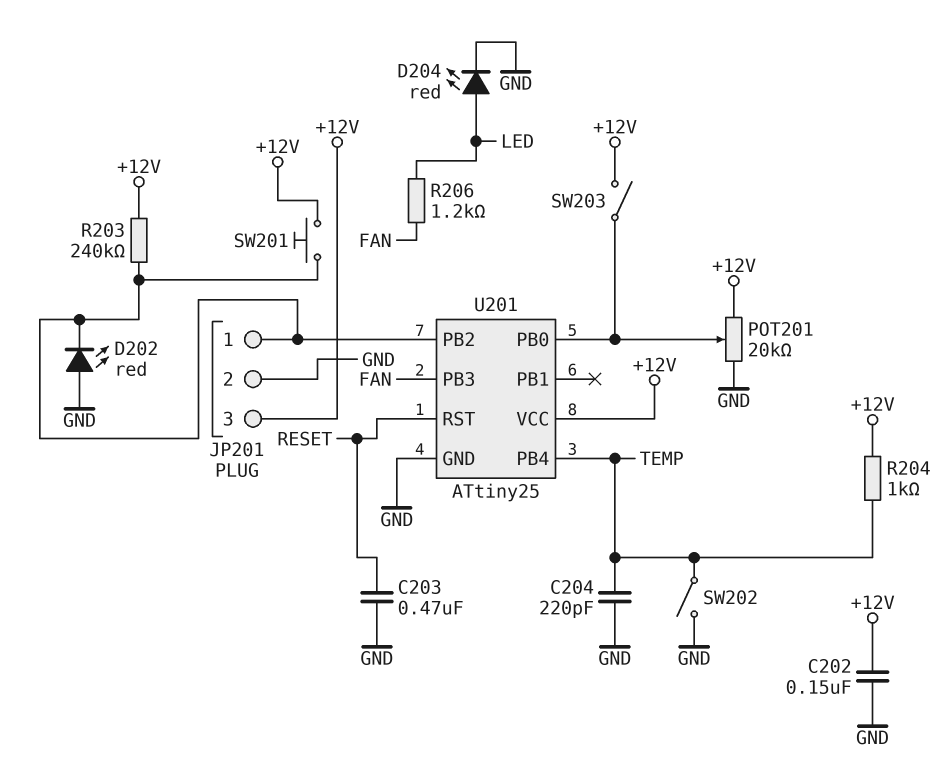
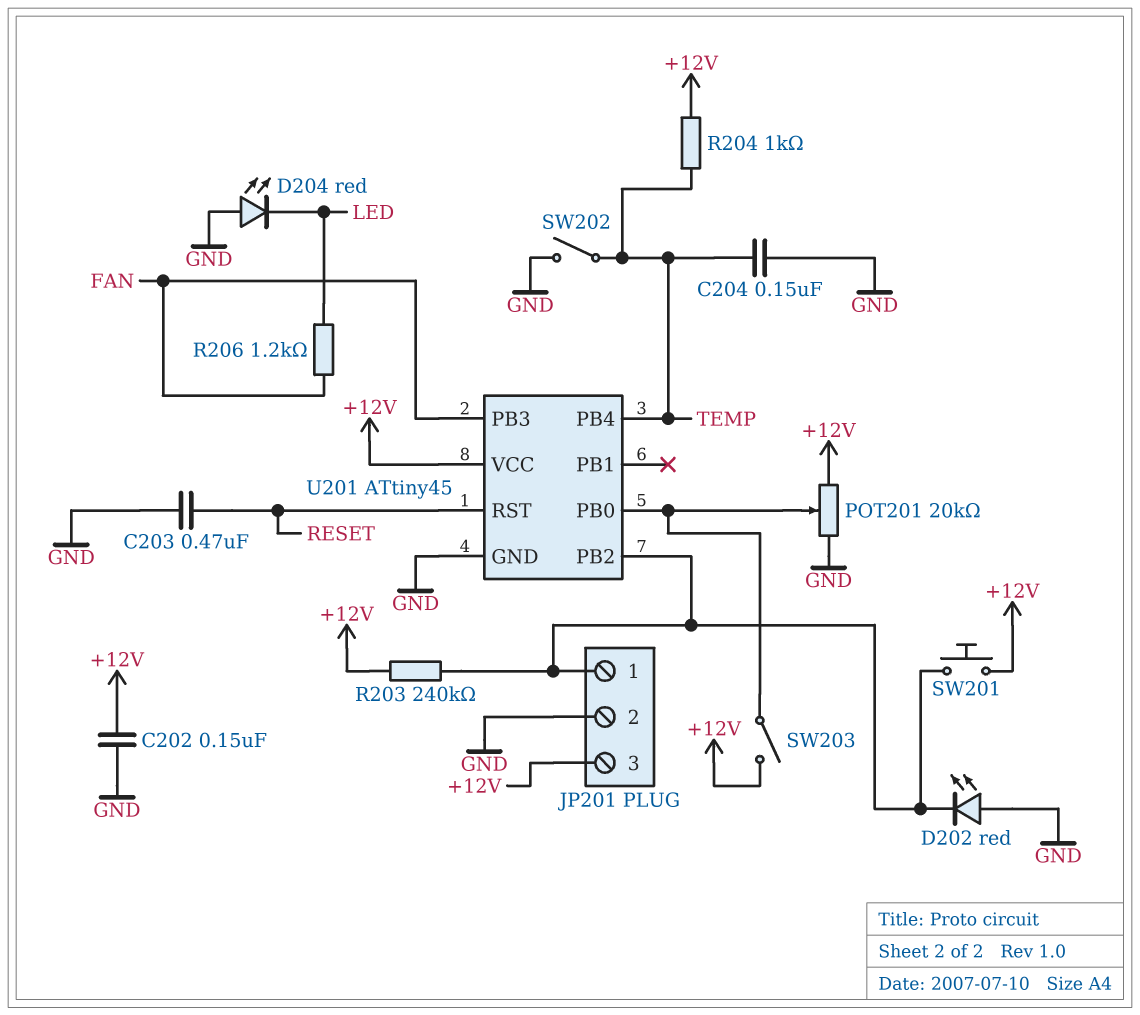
C204: 220pF (GND, TEMP) -> 150nF (GND, TEMP)
D204: LED red (A LED, K GND) -> LED red (A GND, K LED)
U201: ATtiny25 -> ATtiny45

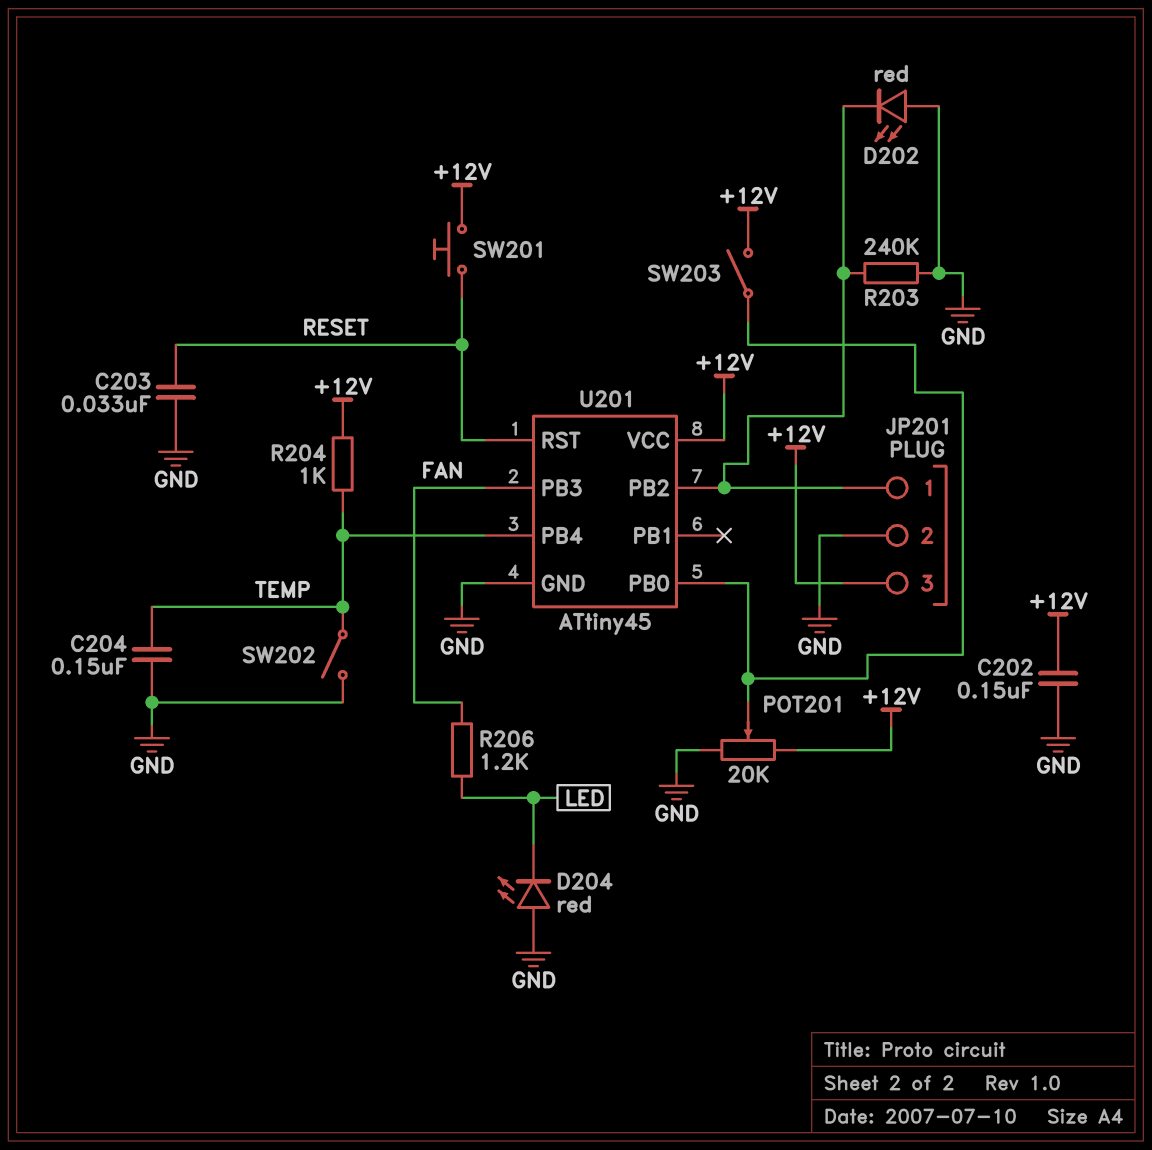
C203: 470nF (GND, RESET) -> 33nF (GND, RESET)
R203: 240k (+12V, JP201/1) -> 240k (GND, JP201/1)
SW201: button (+12V, JP201/1) -> button (+12V, RESET)

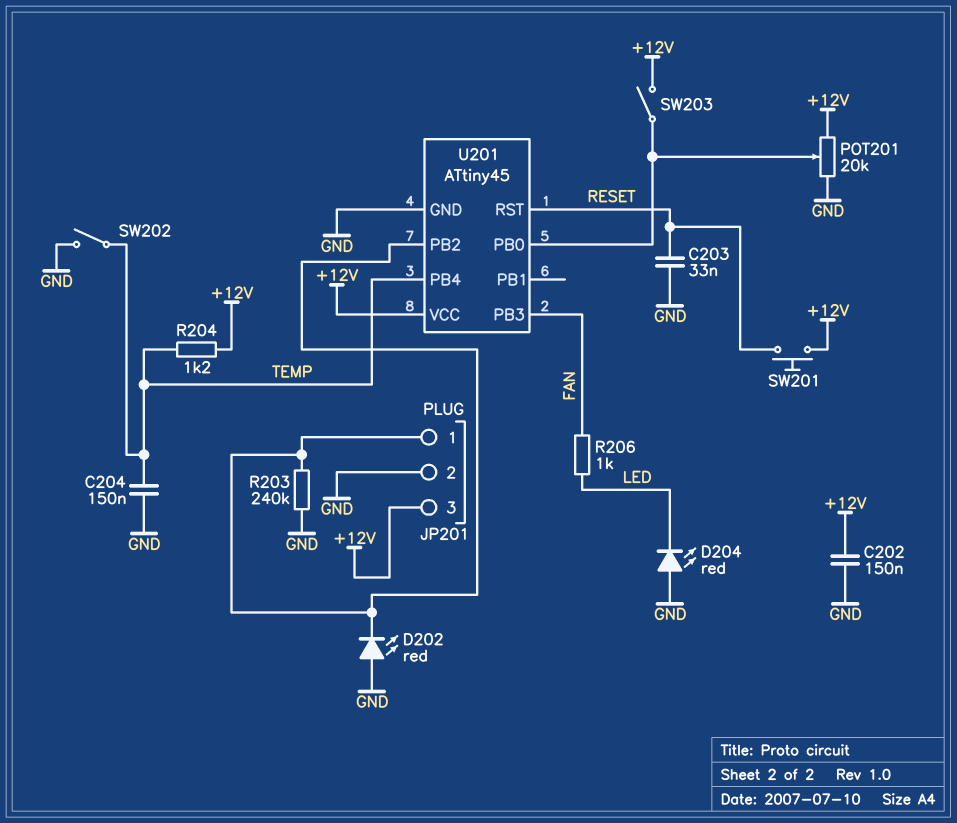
R204: 1k (+12V, TEMP) -> 1.2k (+12V, TEMP)
R206: 1.2k (FAN, LED) -> 1k (FAN, LED)

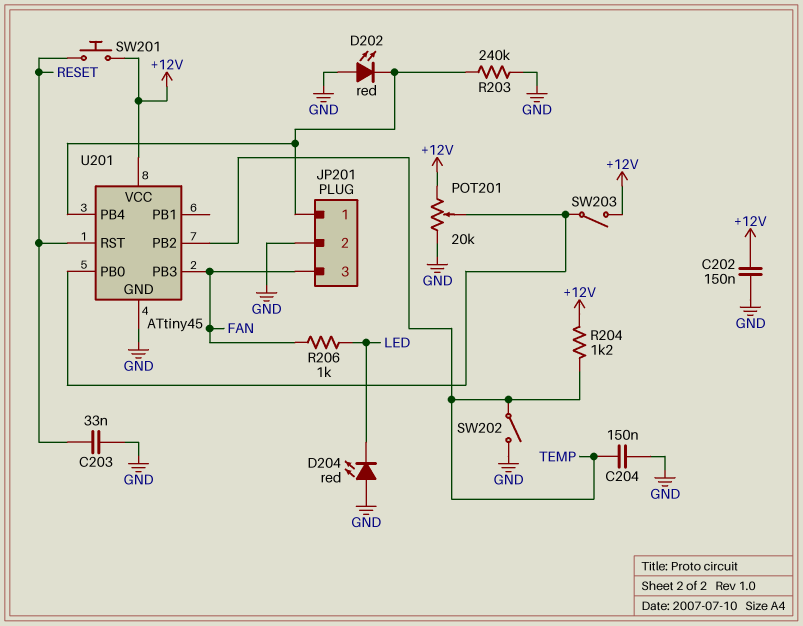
JP201 pin 3: +12V -> FAN
U201 pin PB2: JP201/1 -> TEMP
U201 pin PB4: TEMP -> JP201/1

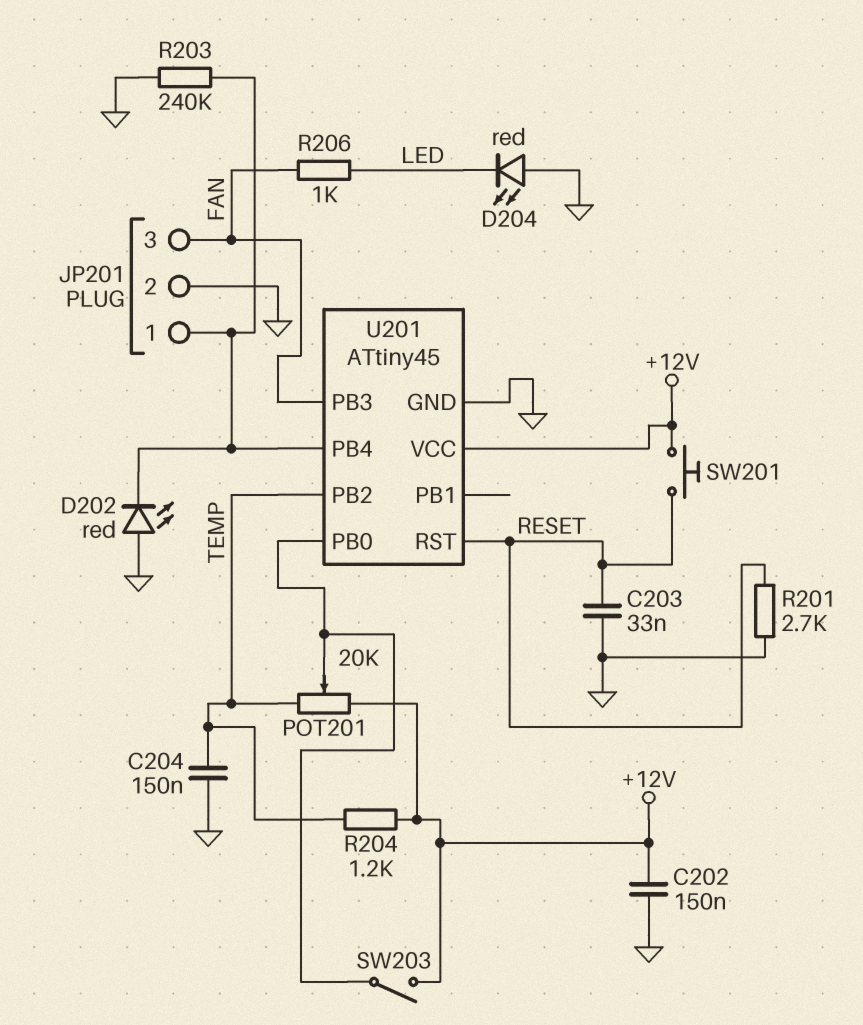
POT201: 20k (+12V, GND, wiper U201/PB0) -> 20k (+12V, TEMP, wiper U201/PB0)
R201: none -> 2.7k (GND, RESET)
SW202: switch (GND, TEMP) -> none

